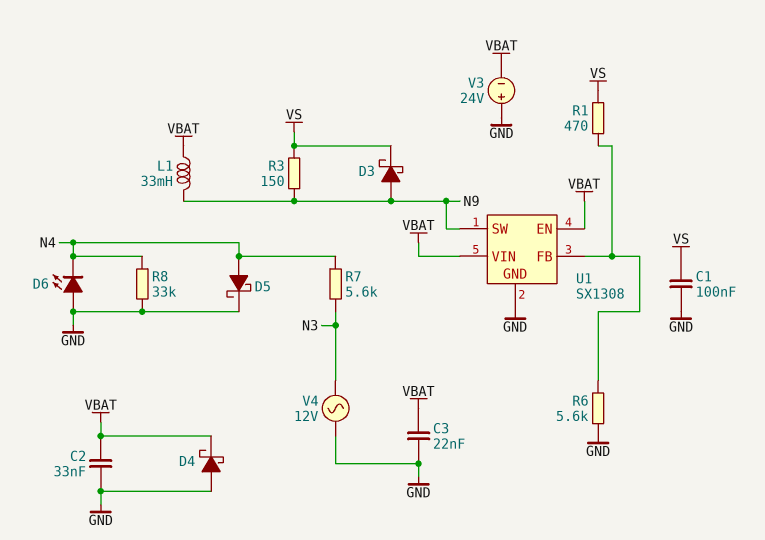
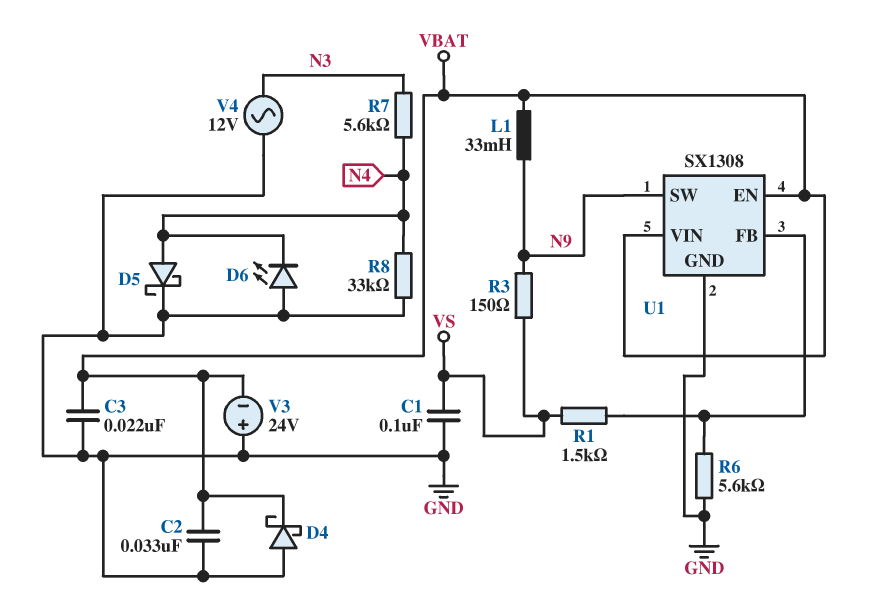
D3: schottky (A N9, K VS) -> none
R1: 470 (U1/FB, VS) -> 1.5k (U1/FB, VS)

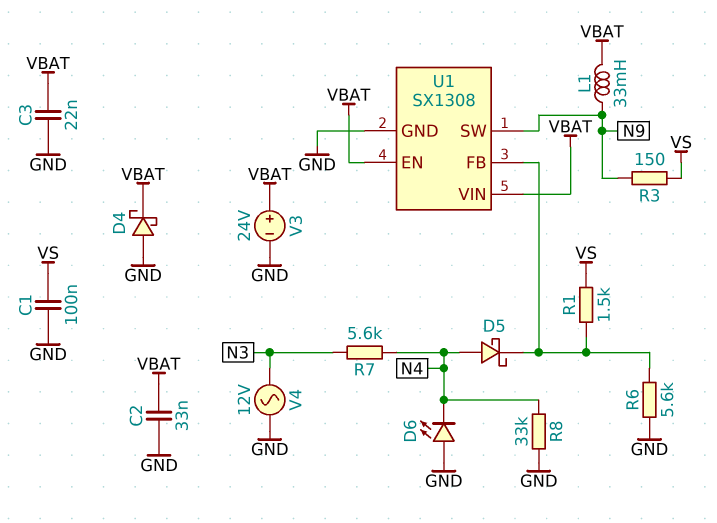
D5: schottky (A N4, K GND) -> schottky (A N4, K U1/FB)
V3: 24V (plus GND, minus VBAT) -> 24V (plus VBAT, minus GND)

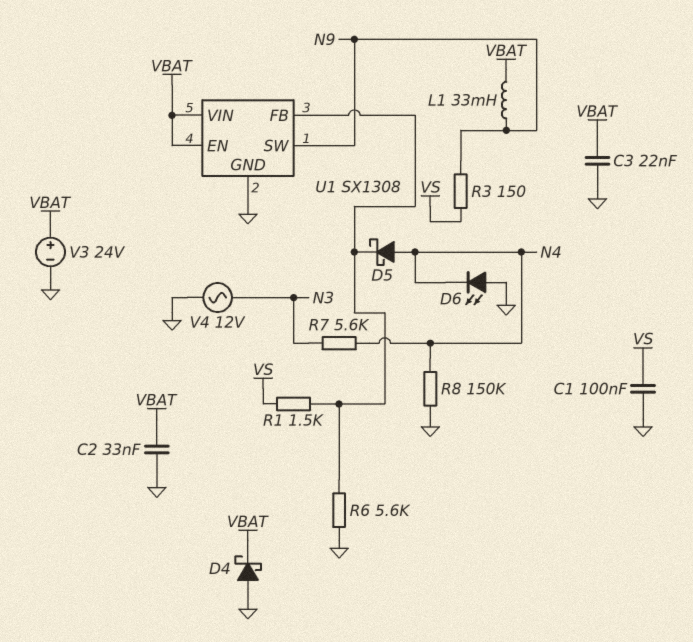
R8: 33k (GND, N4) -> 150k (GND, N4)

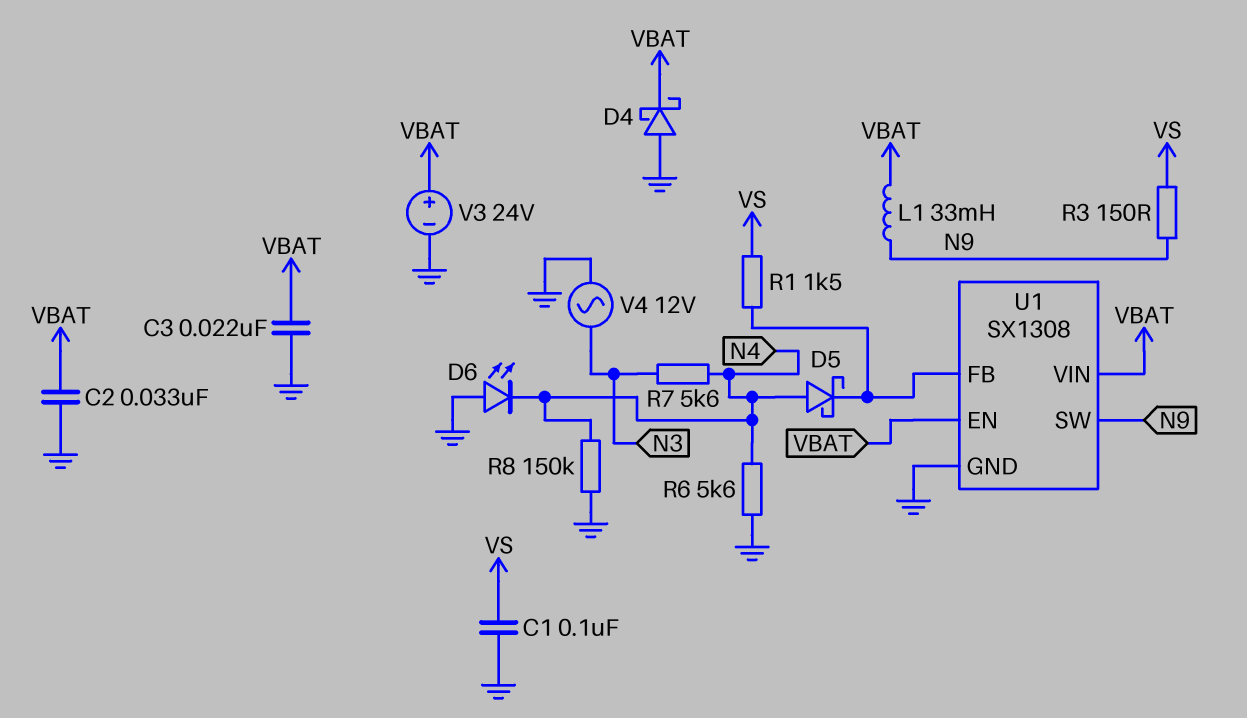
R6: 5.6k (GND, U1/FB) -> 5.6k (GND, N4)

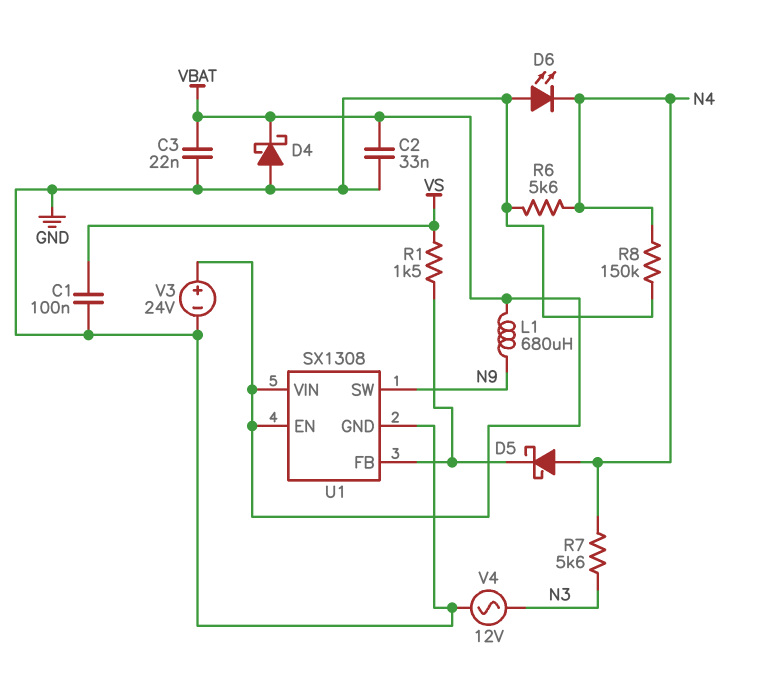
L1: 33mH (N9, VBAT) -> 680uH (N9, VBAT)
R3: 150 (N9, VS) -> none

